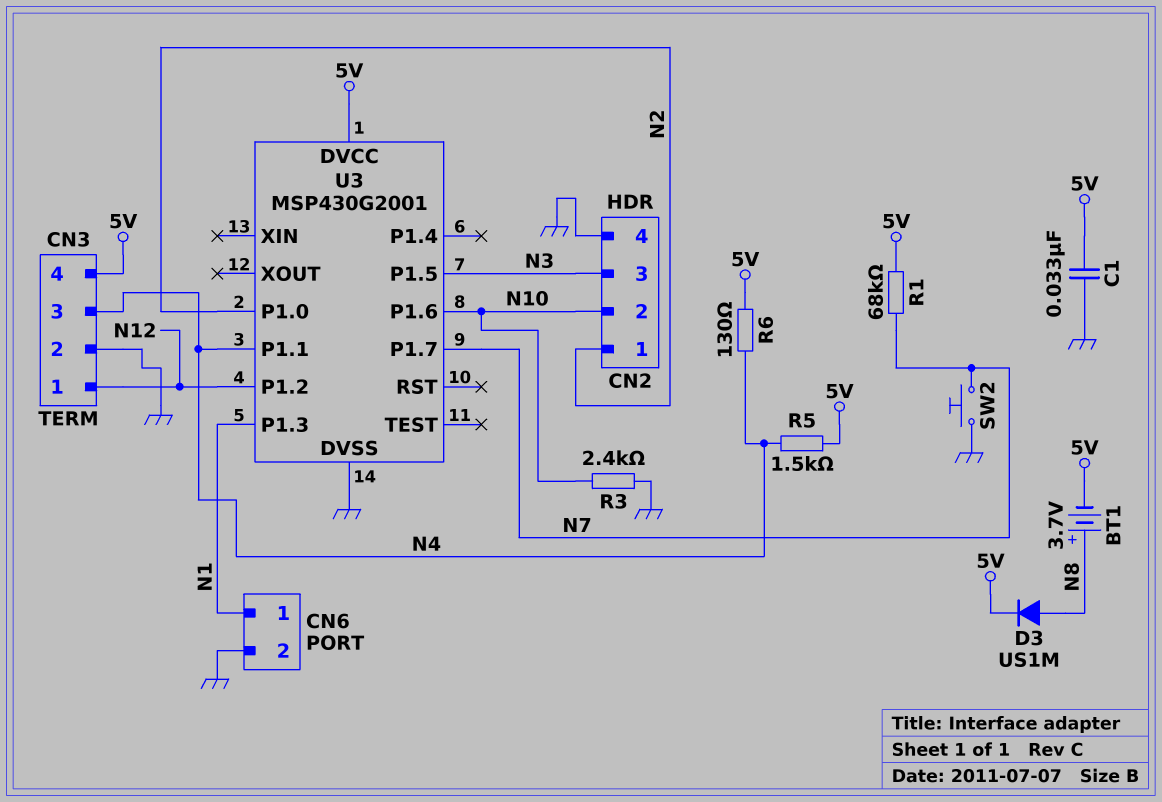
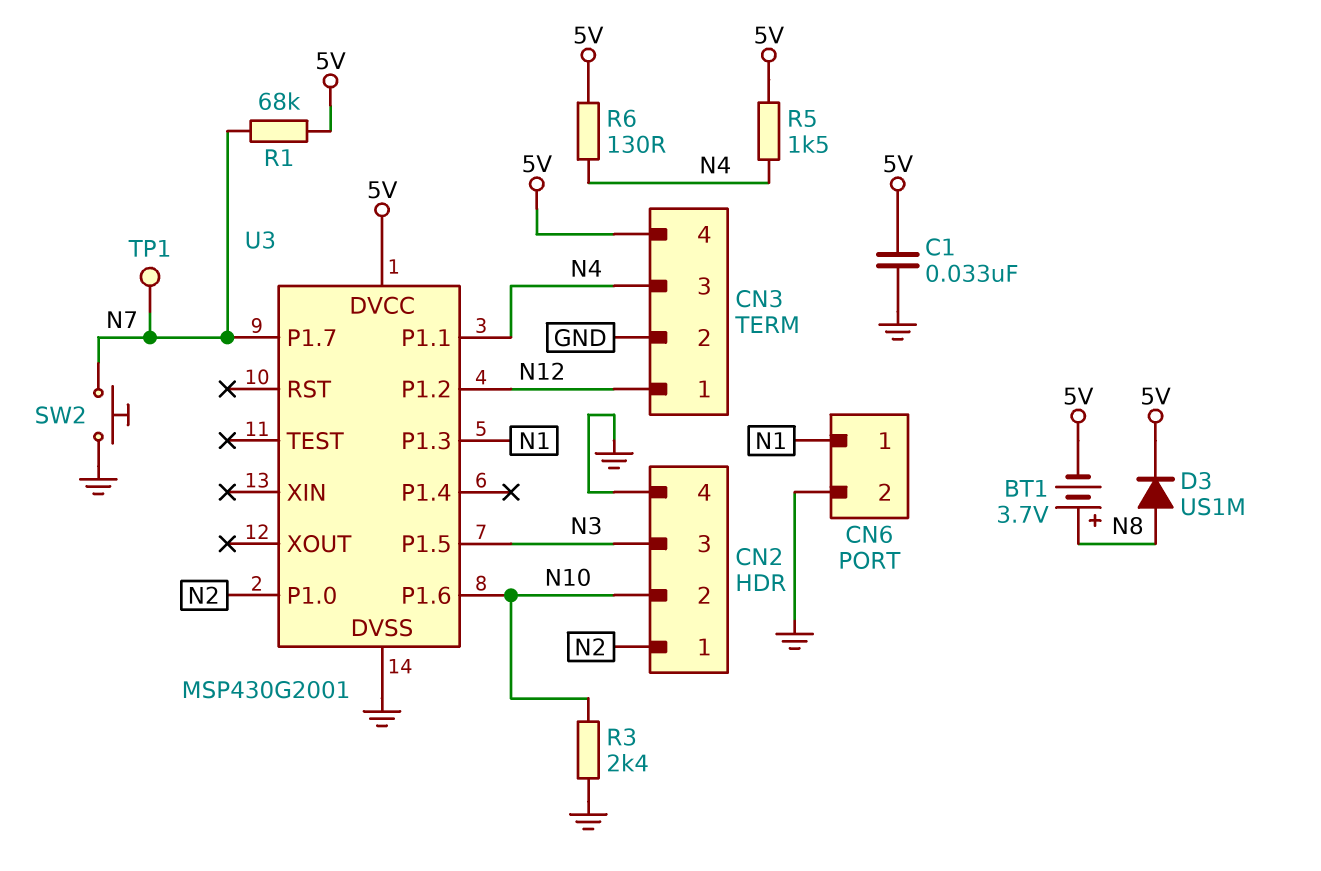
TP1: none -> test point (N7)

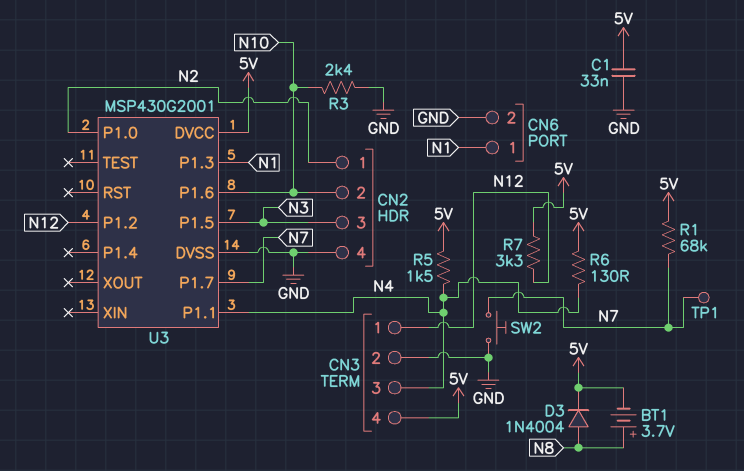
D3: diode US1M (A N8, K 5V) -> diode 1N4004 (A N8, K 5V)
R7: none -> 3.3k (5V, N12)

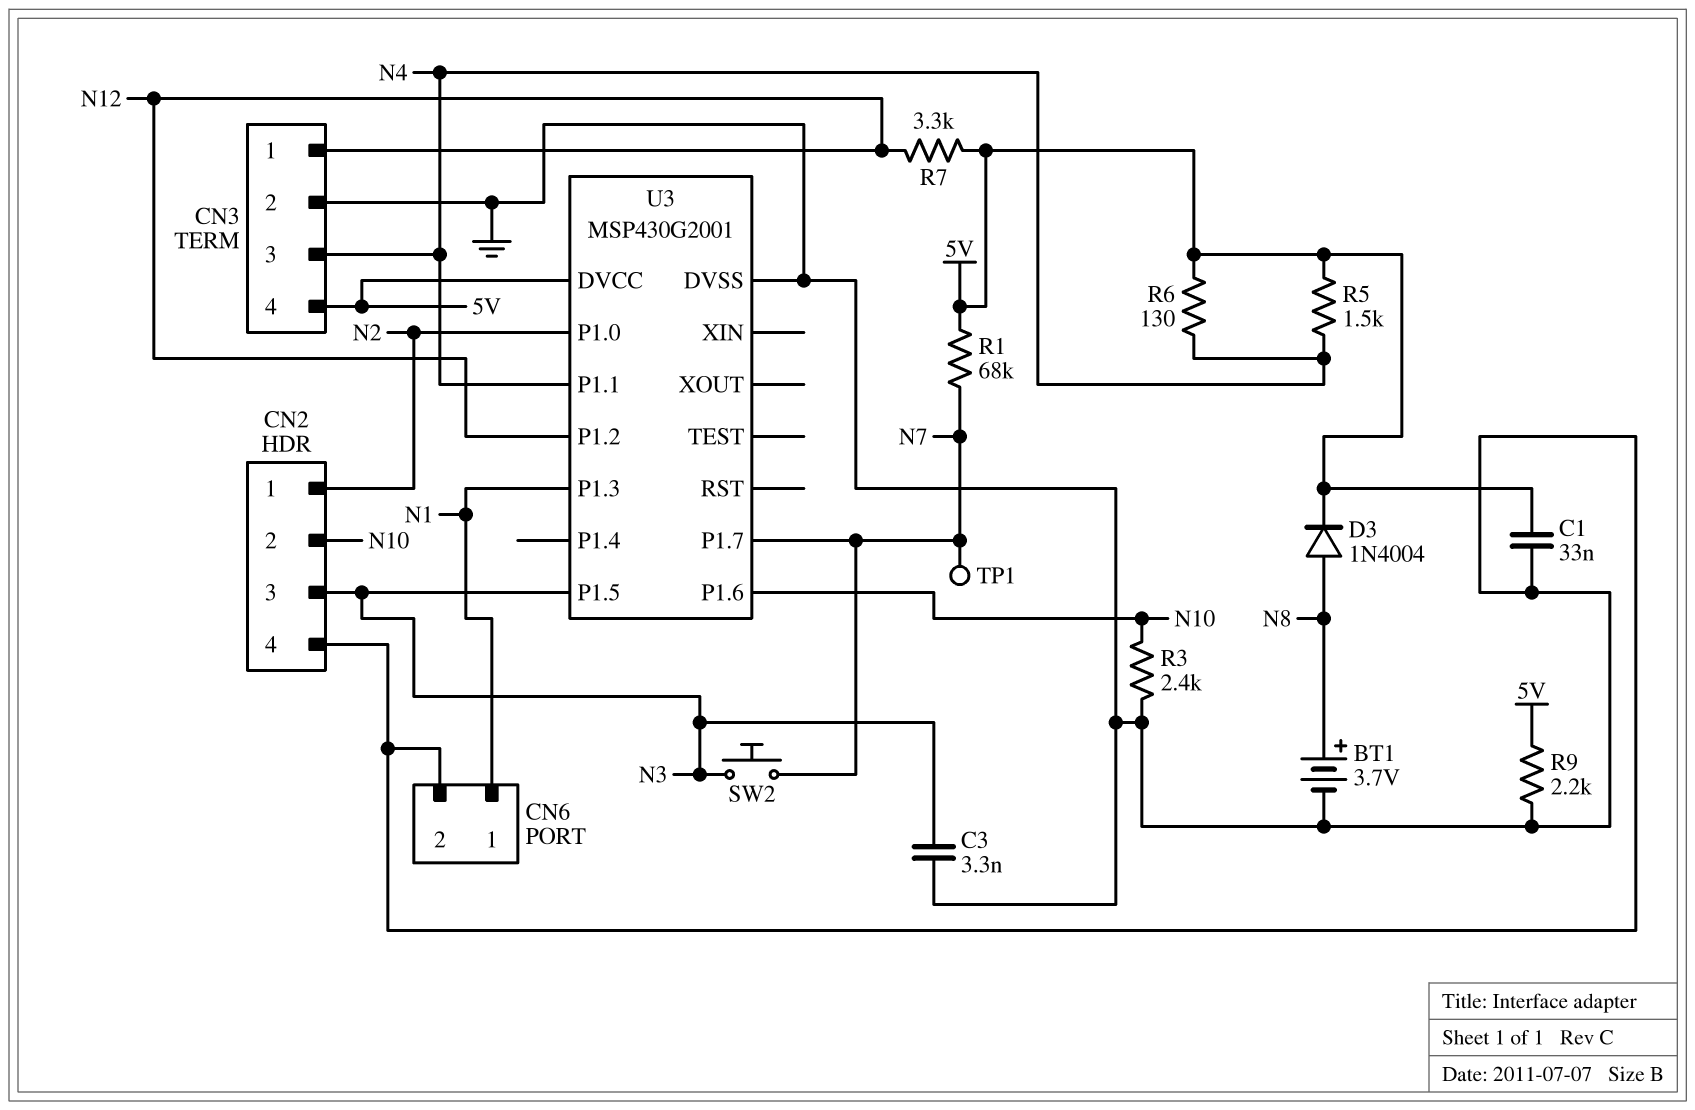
BT1: 3.7V (plus N8, minus 5V) -> 3.7V (plus N8, minus GND)
C3: none -> 3.3nF (GND, N3)
R9: none -> 2.2k (5V, GND)
SW2: button (GND, N7) -> button (N3, N7)

